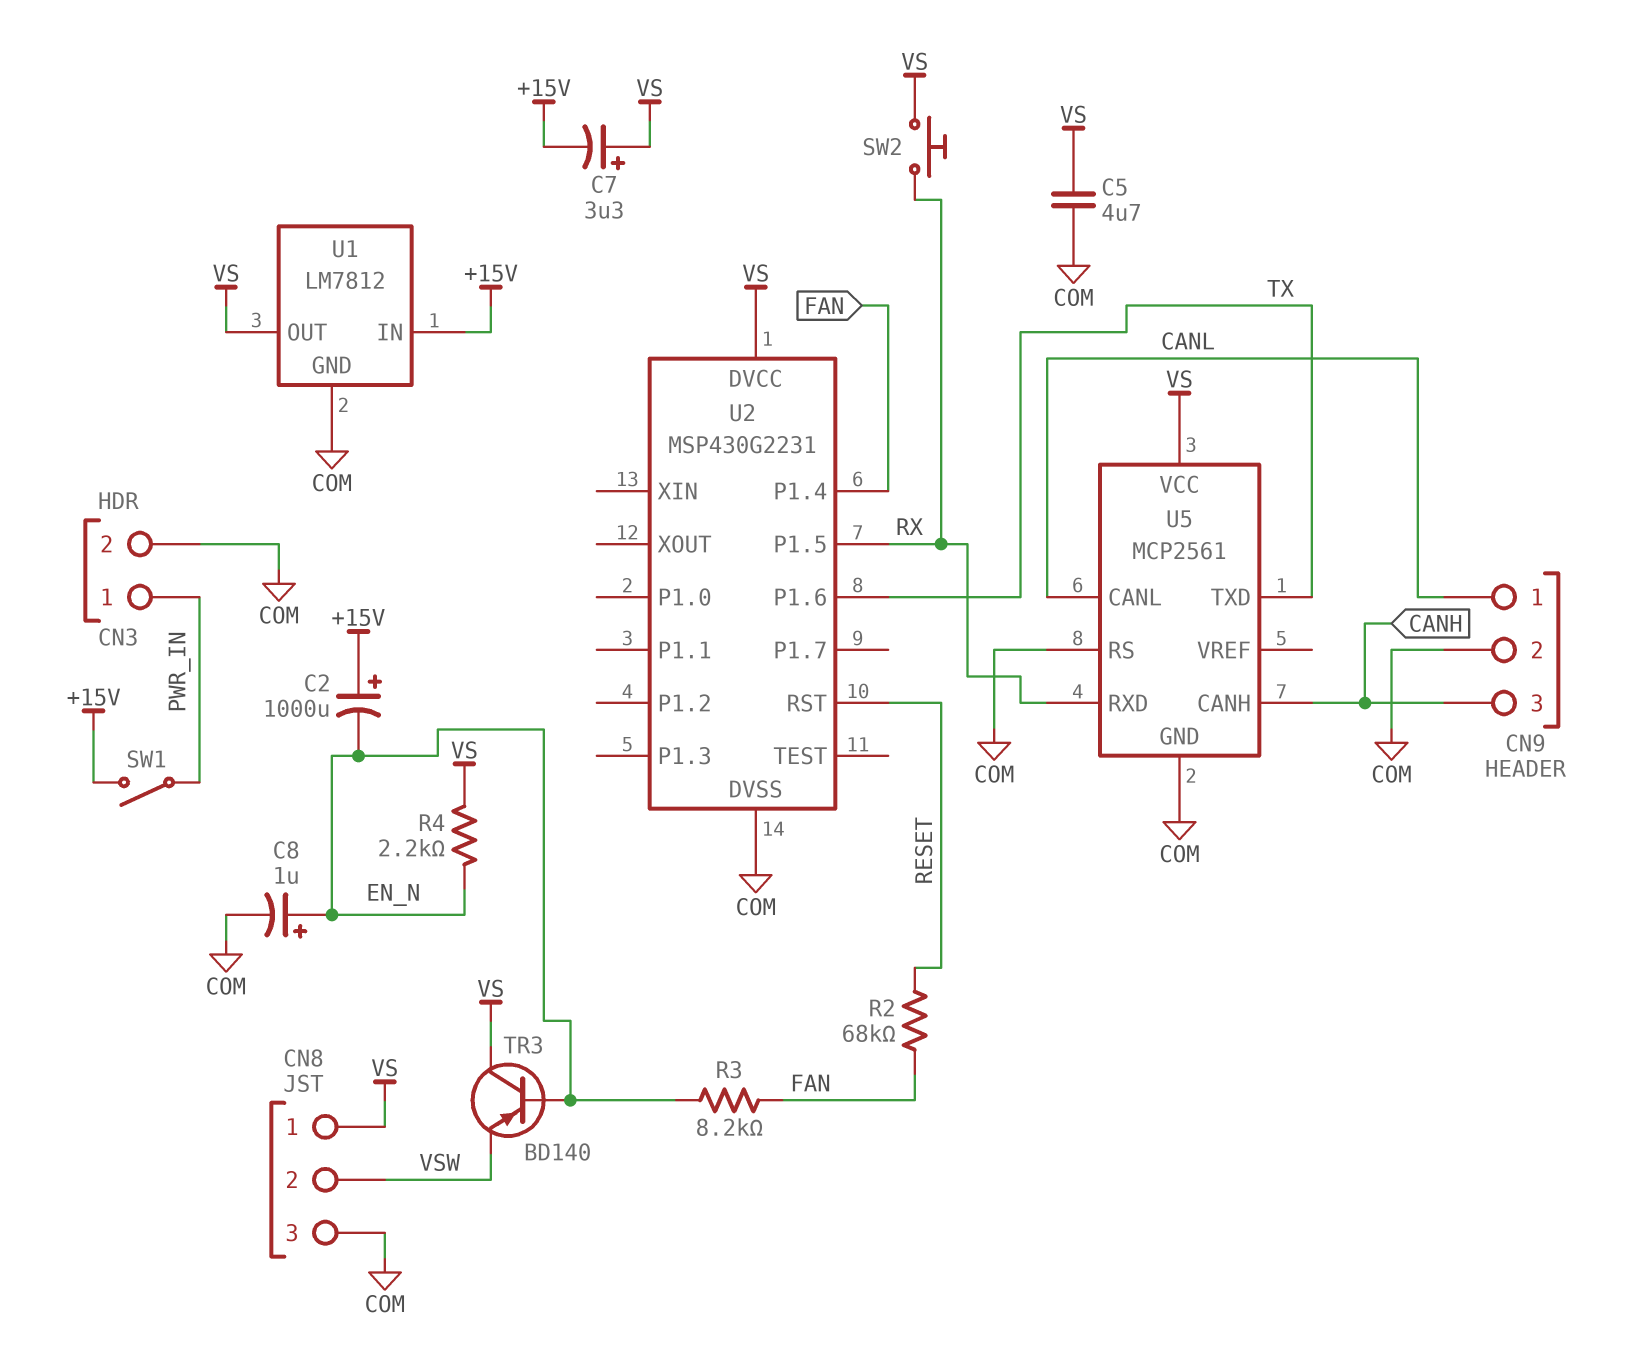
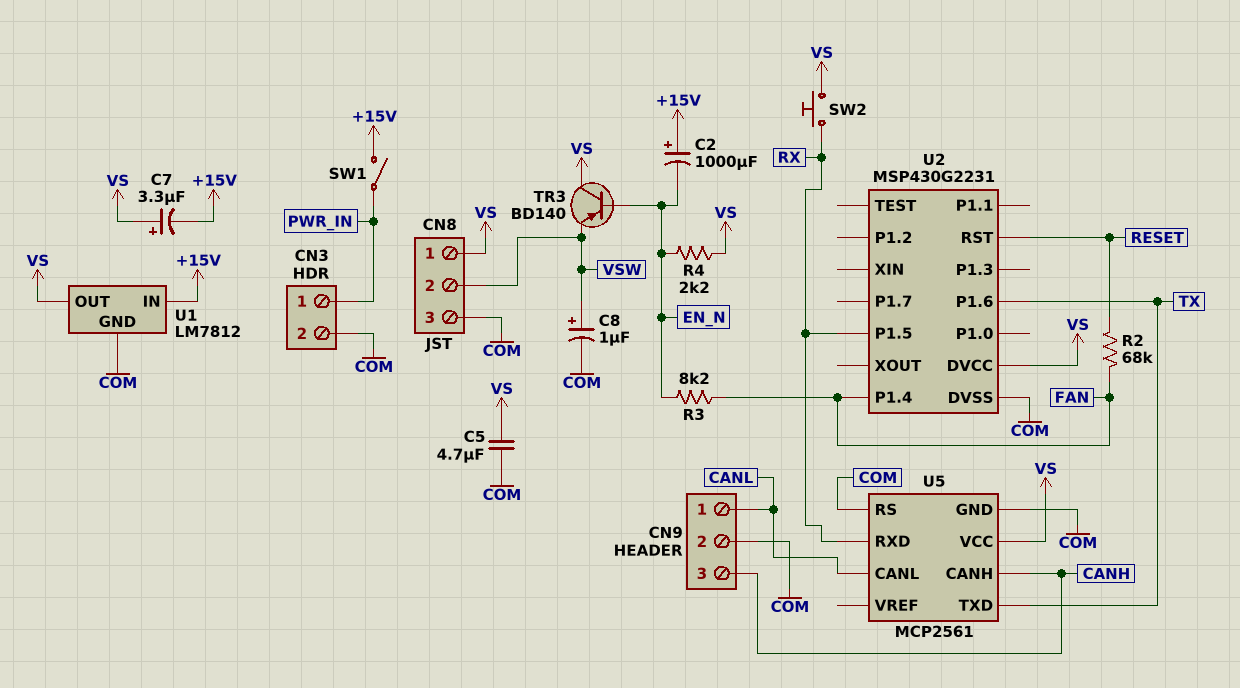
C8: 1uF (plus EN_N, minus COM) -> 1uF (plus VSW, minus COM)

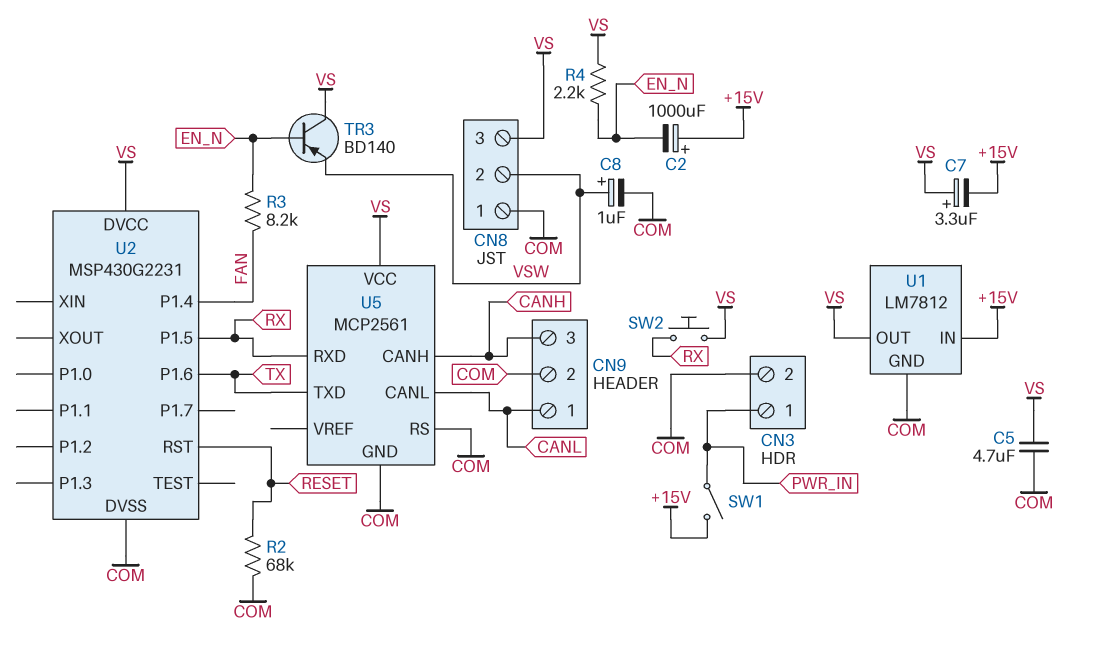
CN8 pin 1: VS -> COM
CN8 pin 3: COM -> VS
R2: 68k (FAN, RESET) -> 68k (COM, RESET)

